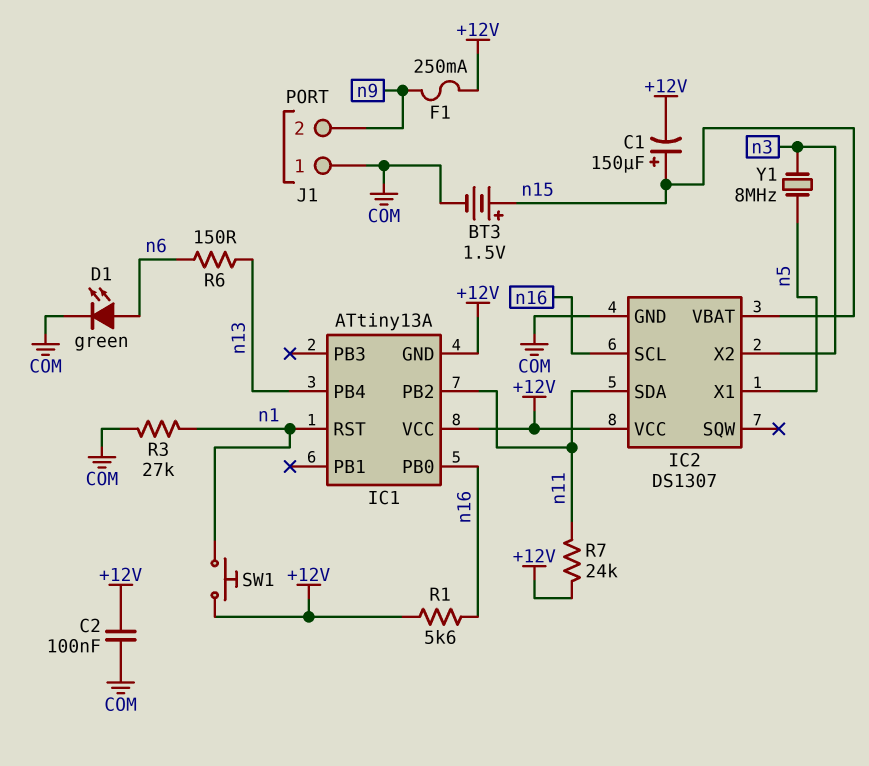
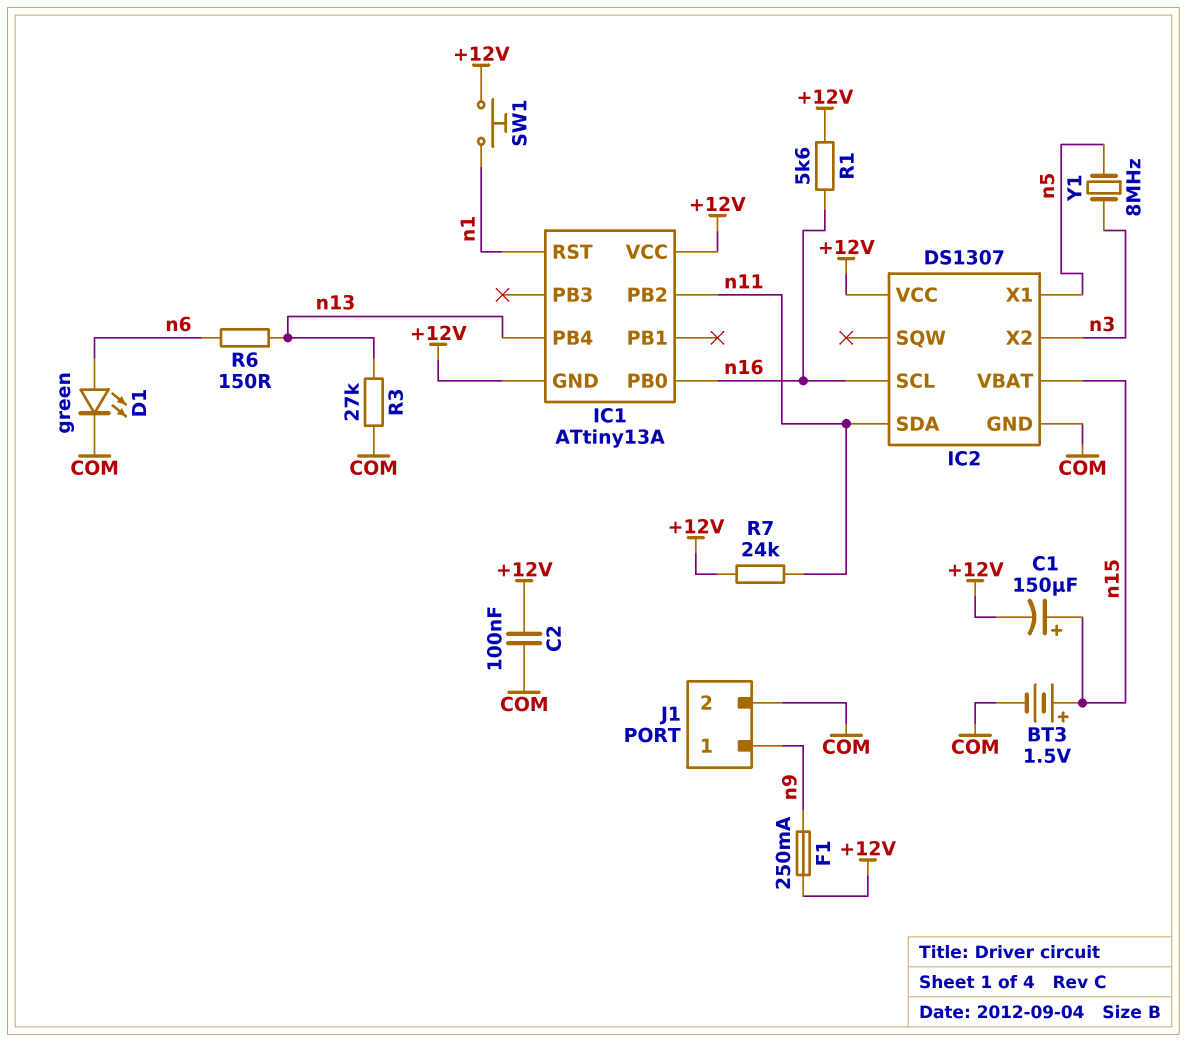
J1 pin 1: COM -> n9
J1 pin 2: n9 -> COM
R3: 27k (COM, n1) -> 27k (COM, n13)

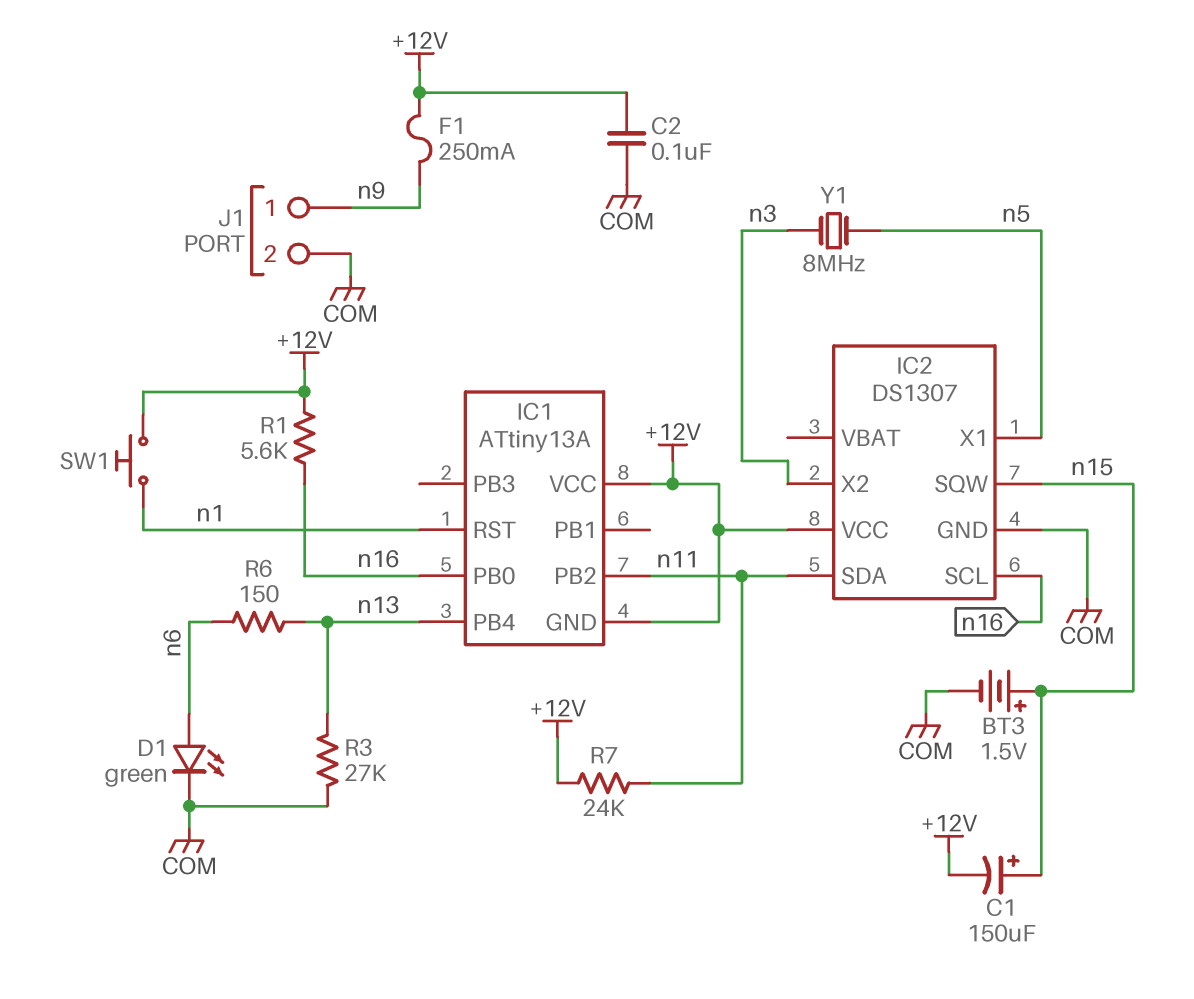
IC2 pin SQW: none -> n15
IC2 pin VBAT: n15 -> none

